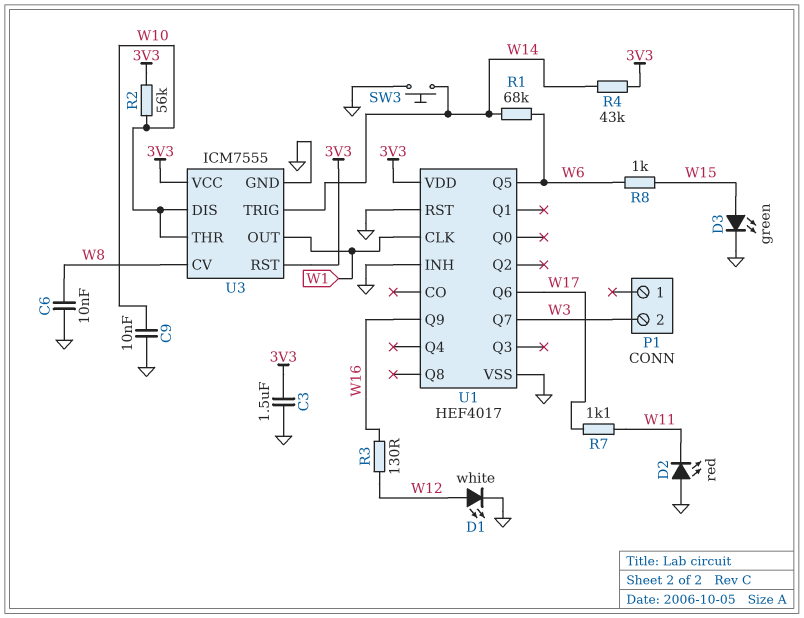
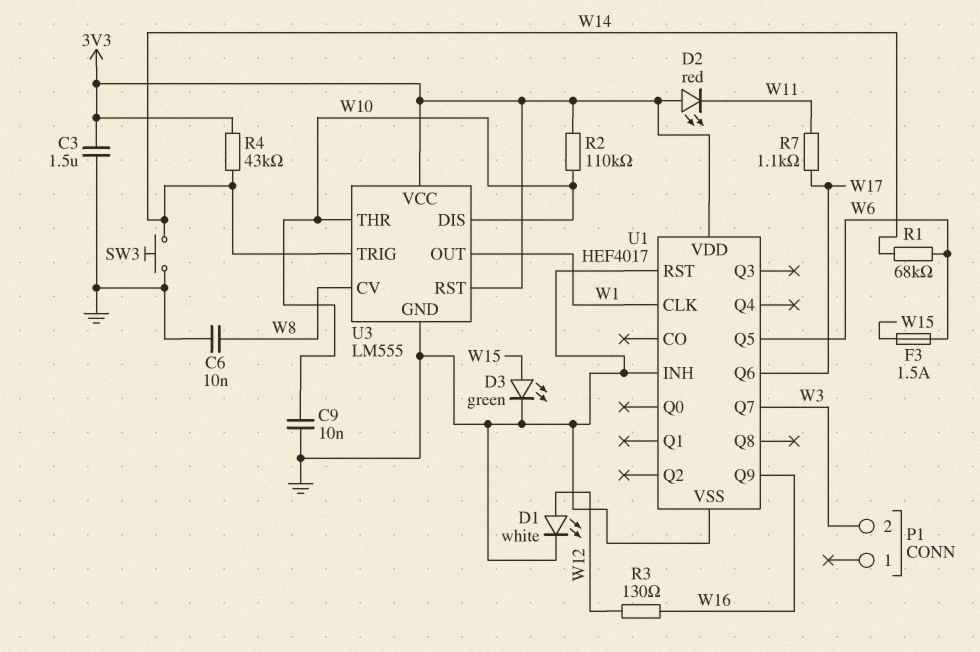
D2: LED red (A GND, K W11) -> LED red (A 3V3, K W11)
F3: none -> 1.5A (W6, W15)
R2: 56k (3V3, W10) -> 110k (3V3, W10)
R8: 1k (W6, W15) -> none
U3: ICM7555 -> LM555

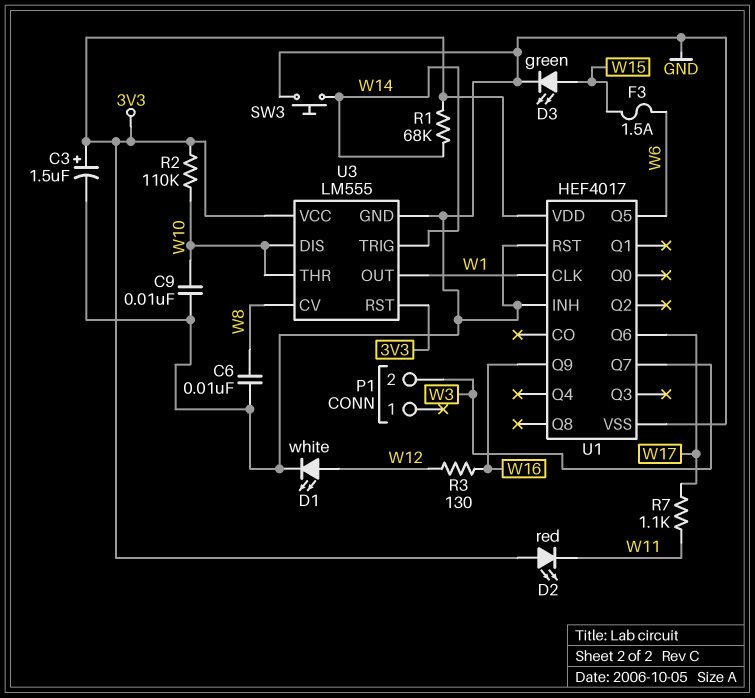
C3: 1.5uF (3V3, GND) -> 1.5uF (plus 3V3, minus GND)
R1: 68k (W6, W14) -> 68k (3V3, W14)
R4: 43k (3V3, W14) -> none

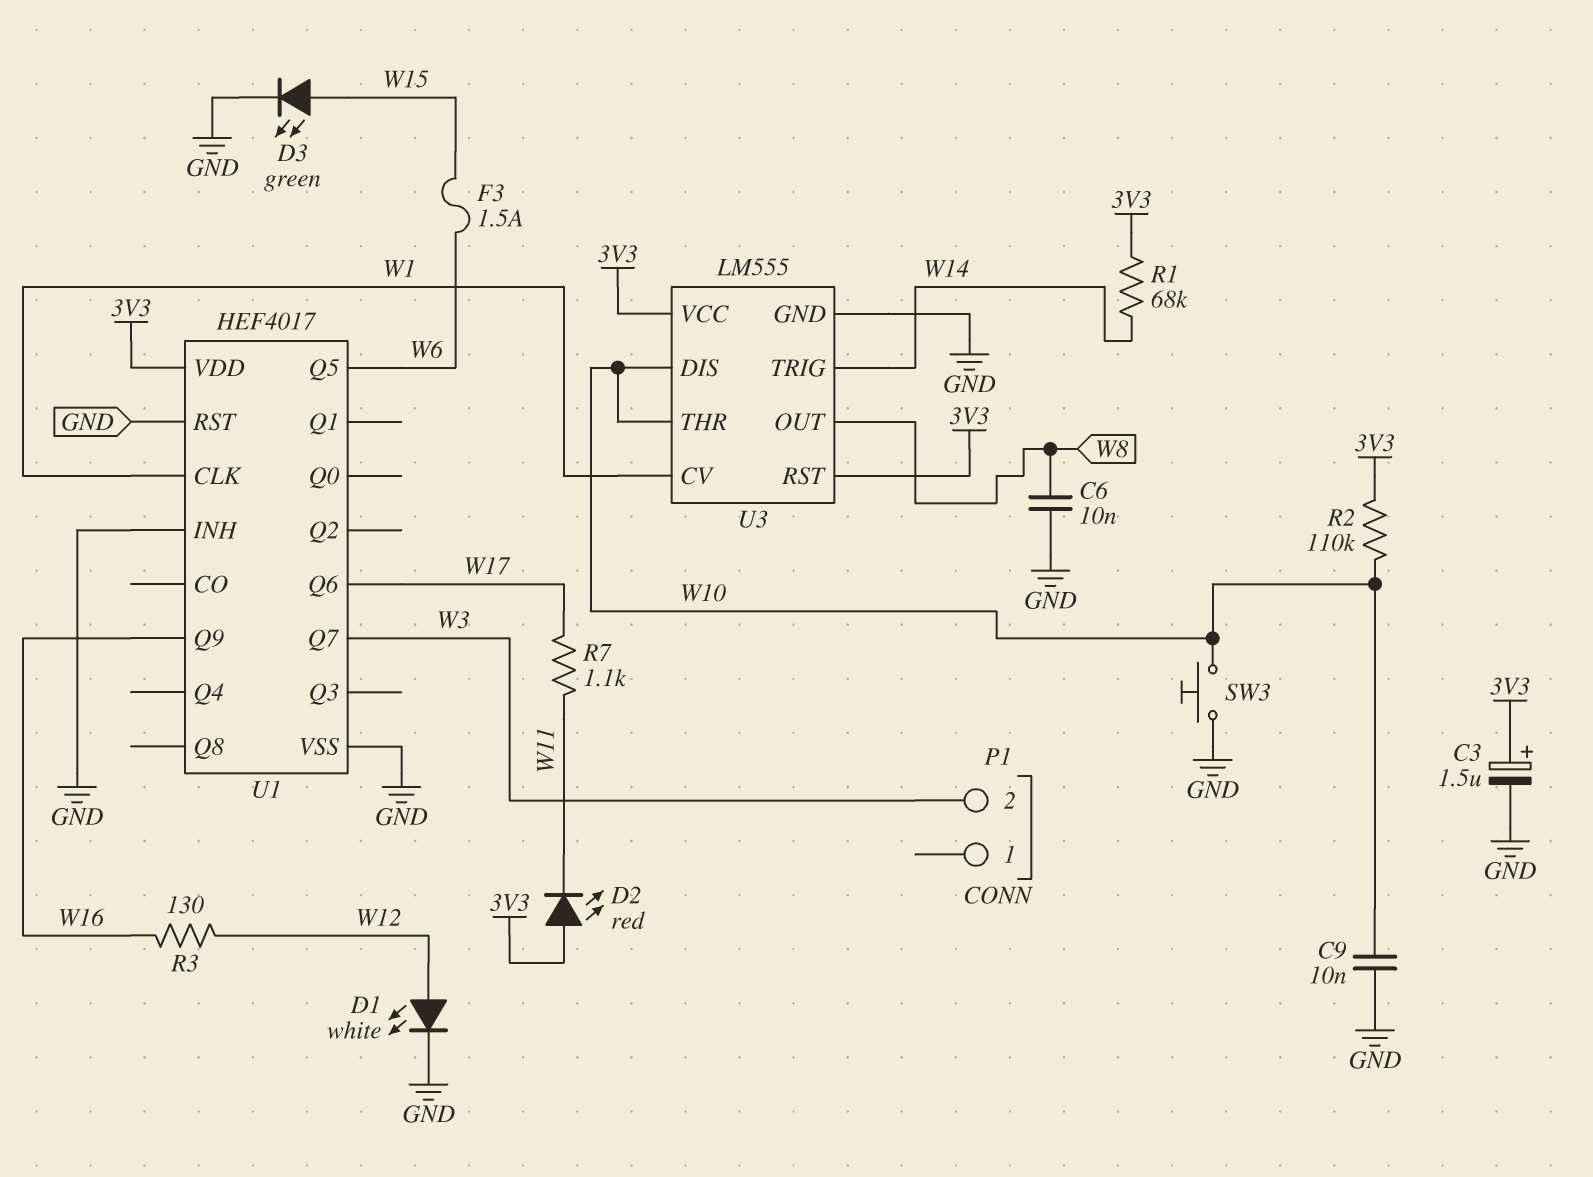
SW3: button (GND, W14) -> button (GND, W10)
U3 pin CV: W8 -> W1
U3 pin OUT: W1 -> W8

